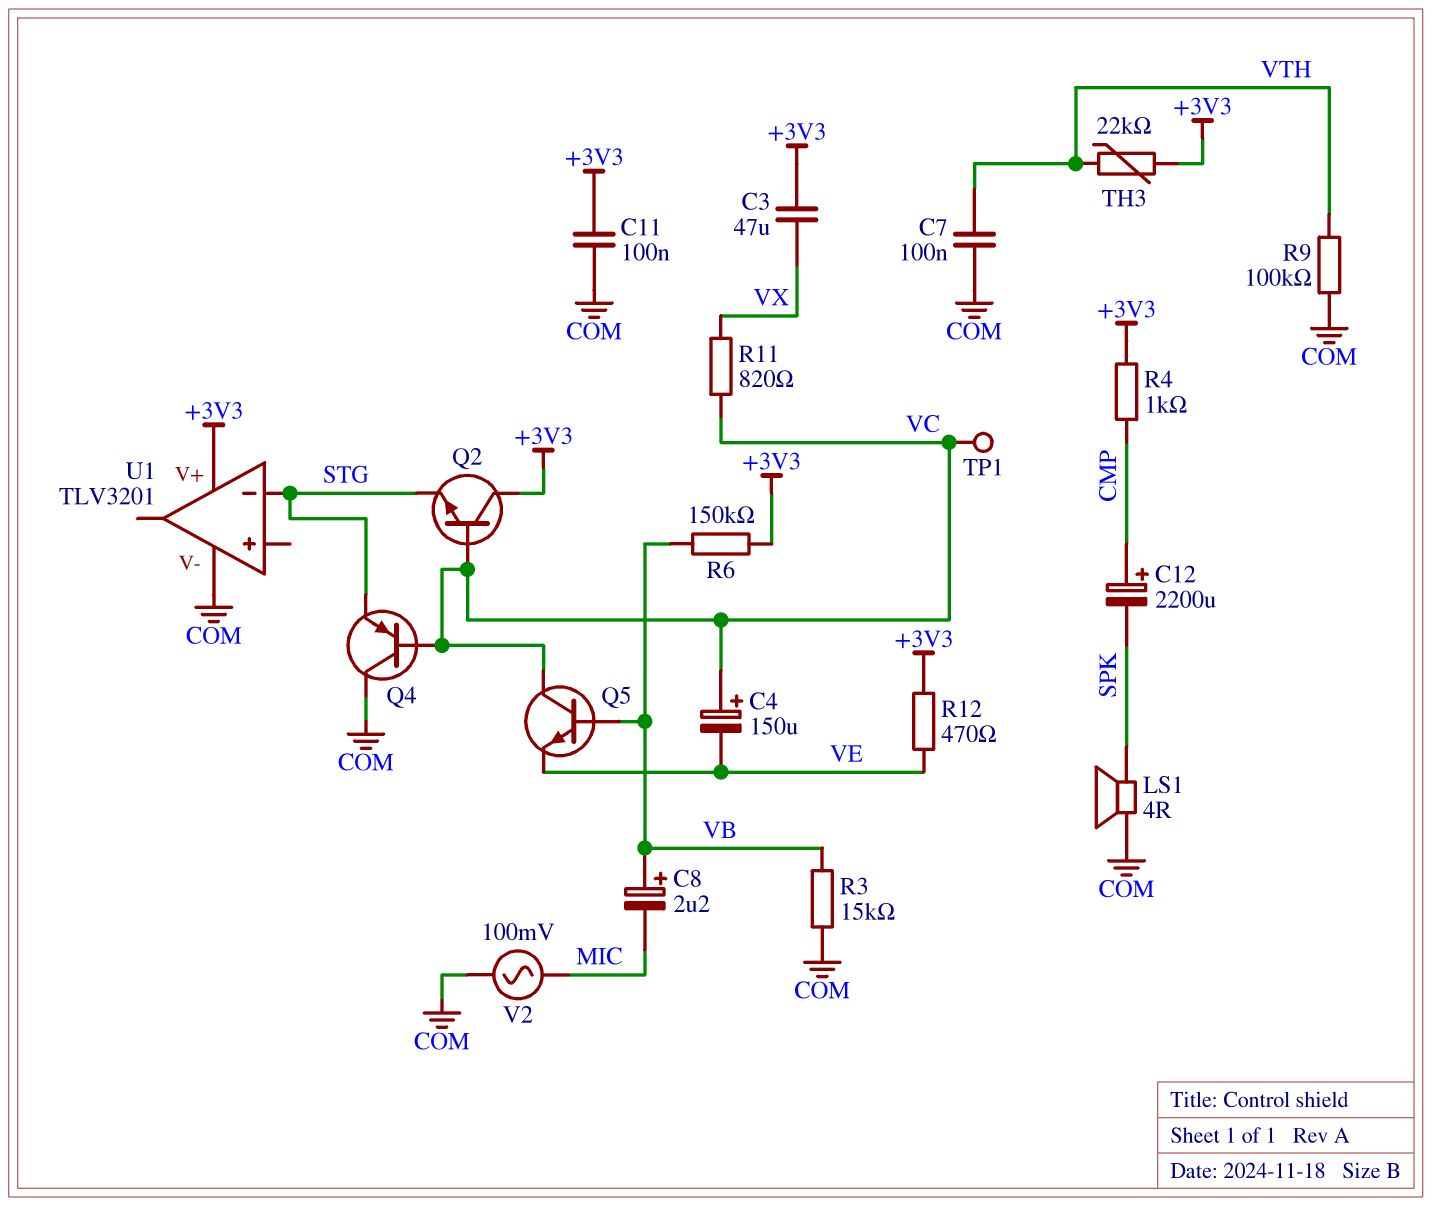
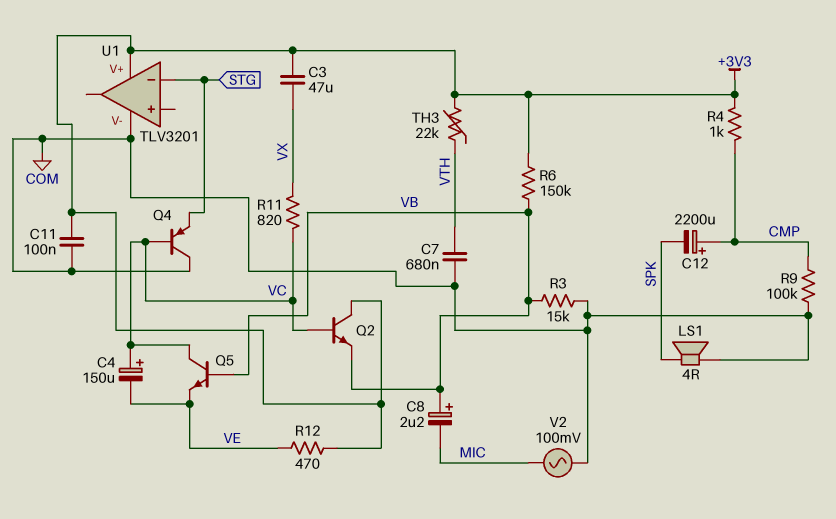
C7: 100nF (COM, VTH) -> 680nF (COM, VTH)
Q2: NPN (B VC, C +3V3, E STG) -> NPN (B VC, C +3V3, E VB)
R9: 100k (COM, VTH) -> 100k (CMP, COM)
TP1: test point (VC) -> none

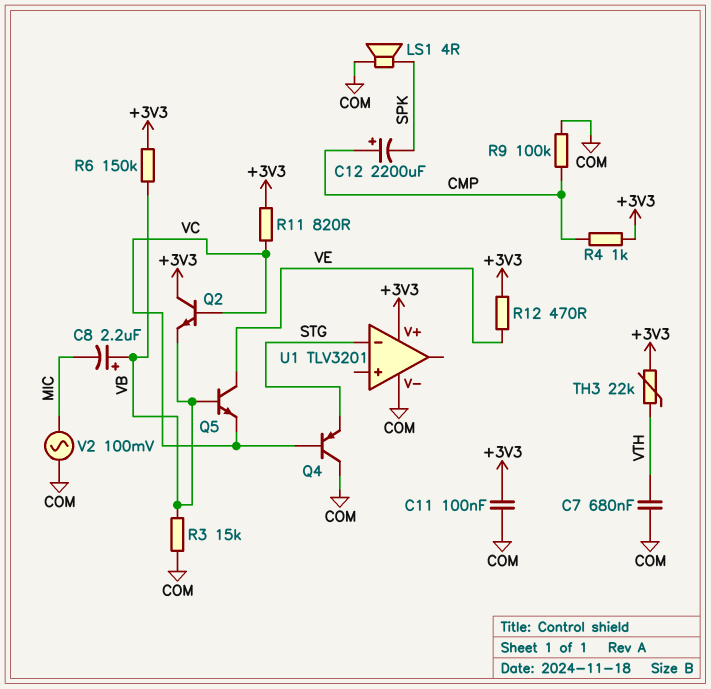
C3: 47uF (+3V3, VX) -> none
C4: 150uF (plus VC, minus VE) -> none
Q5: NPN (B VB, C VC, E VE) -> NPN (B VB, C VE, E VC)
R11: 820 (VC, VX) -> 820 (+3V3, VC)

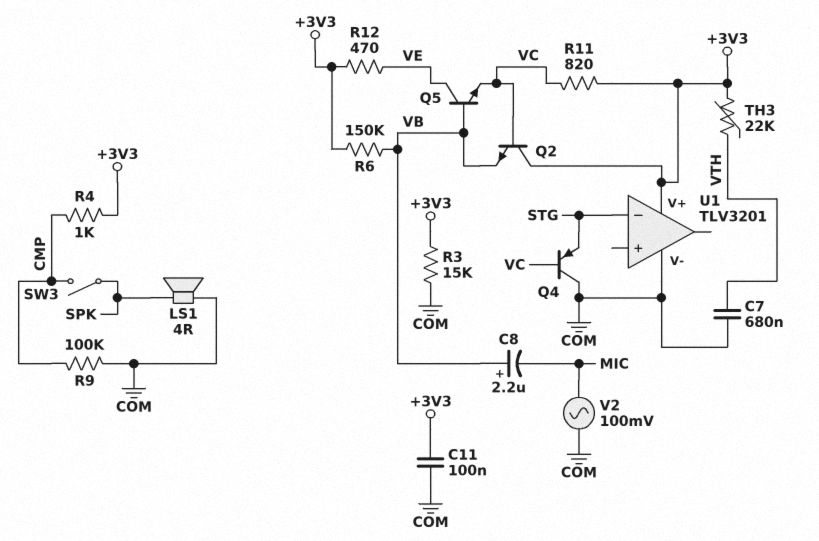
C12: 2200uF (plus CMP, minus SPK) -> none
R3: 15k (COM, VB) -> 15k (+3V3, COM)
SW3: none -> switch (CMP, SPK)

